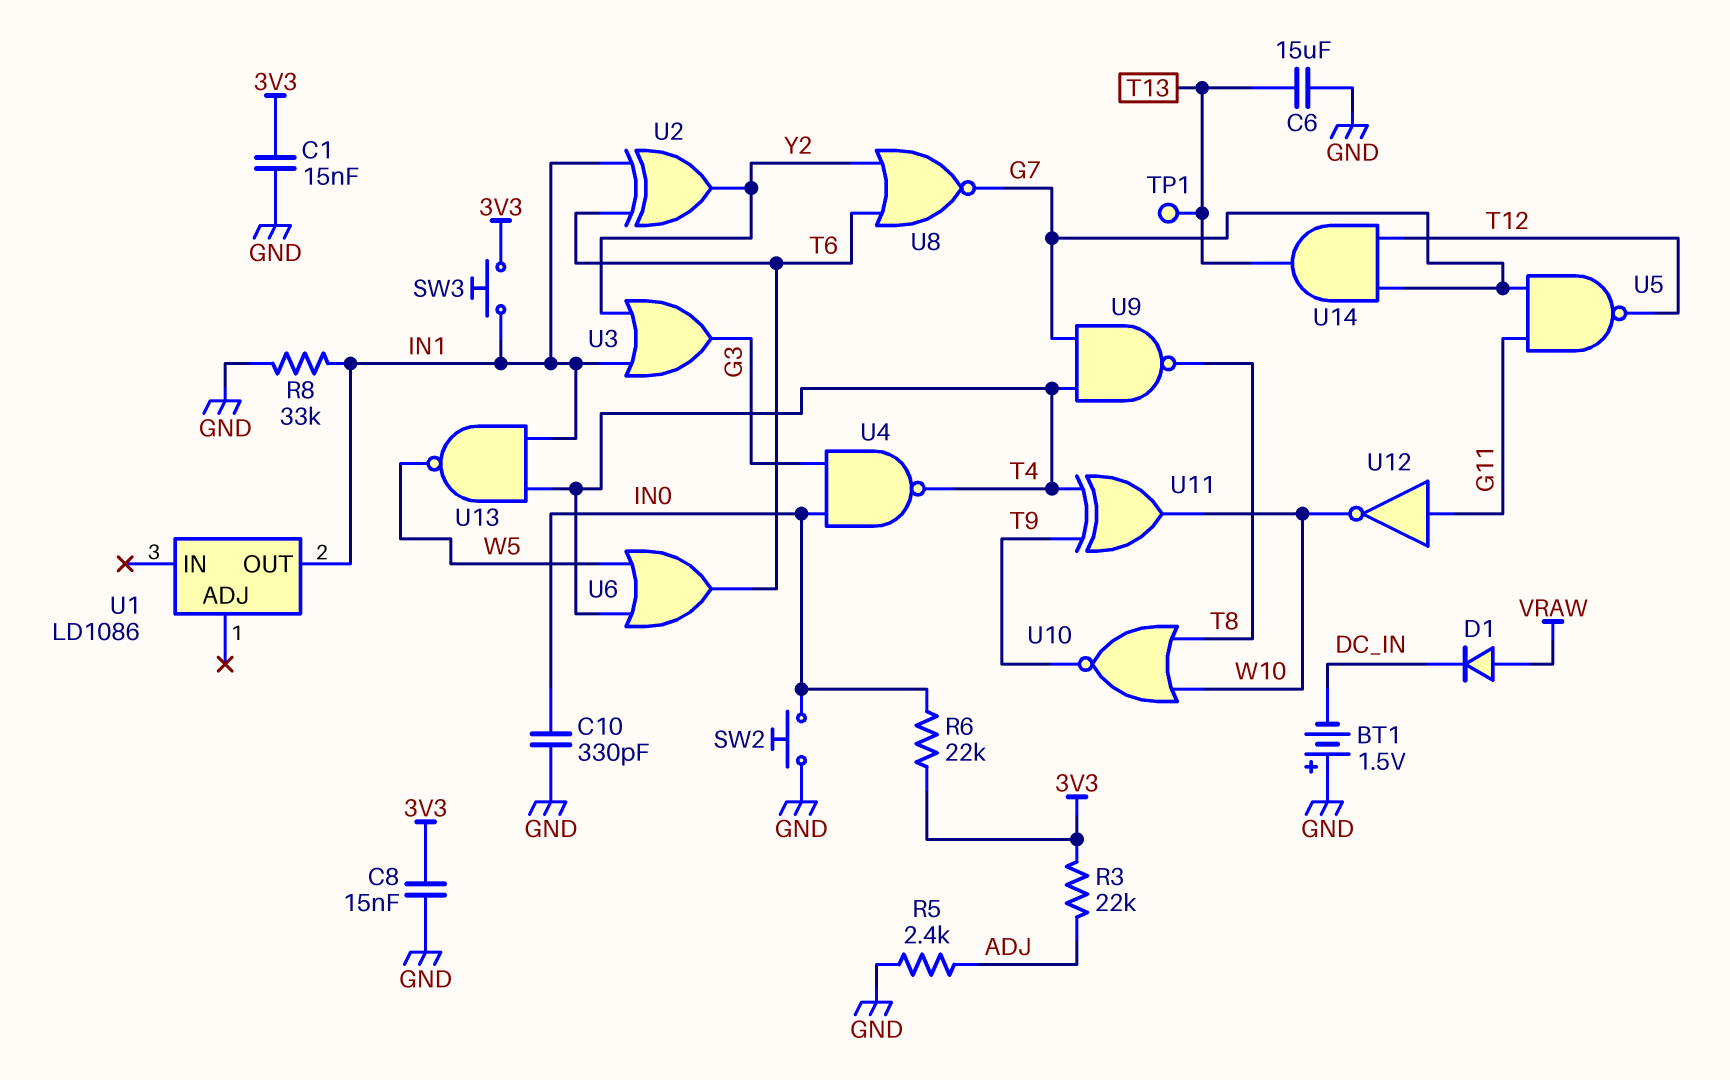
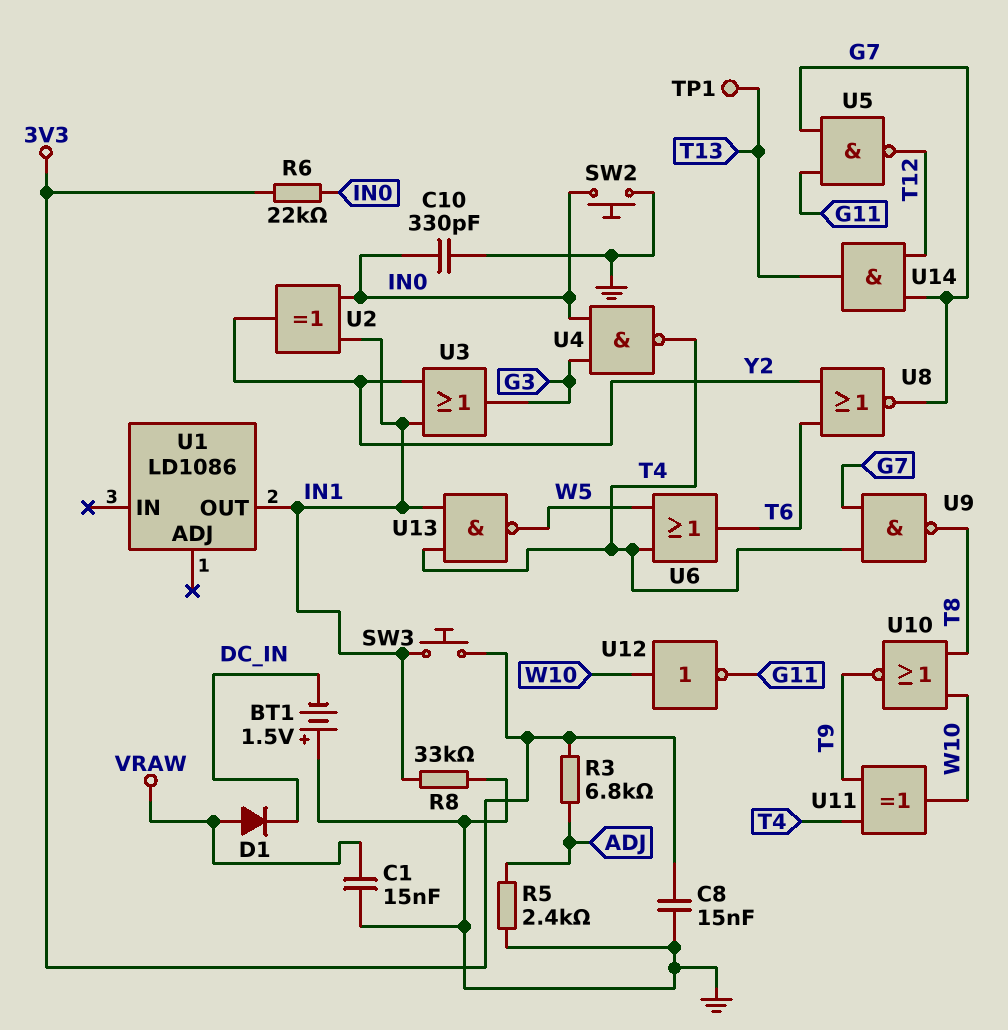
C1: 15nF (3V3, GND) -> 15nF (GND, VRAW)
C6: 15uF (GND, T13) -> none
R3: 22k (3V3, ADJ) -> 6.8k (3V3, ADJ)
U2: XOR (in IN1, in T6, out Y2) -> XOR (in IN0, in IN1, out Y2)
U12: NOT (in G11, out W10) -> NOT (in W10, out G11)

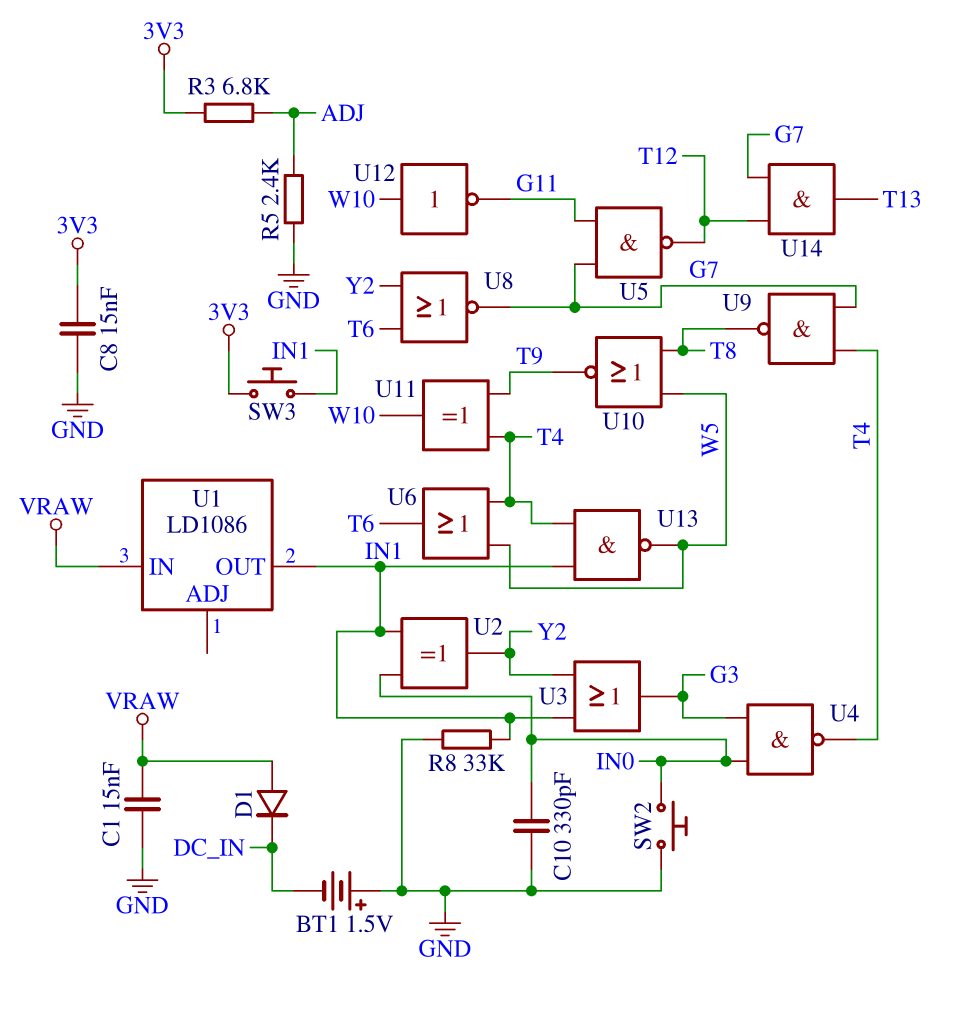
R6: 22k (3V3, IN0) -> none
TP1: test point (T13) -> none
U1 pin IN: none -> VRAW
U10: NOR (in T8, in W10, out T9) -> NOR (in T8, in W5, out T9)

